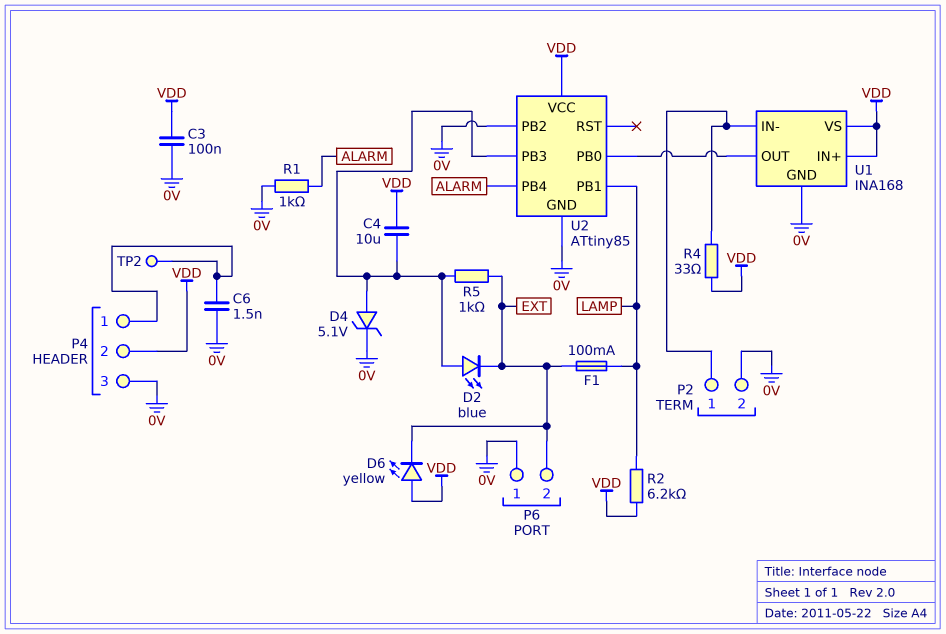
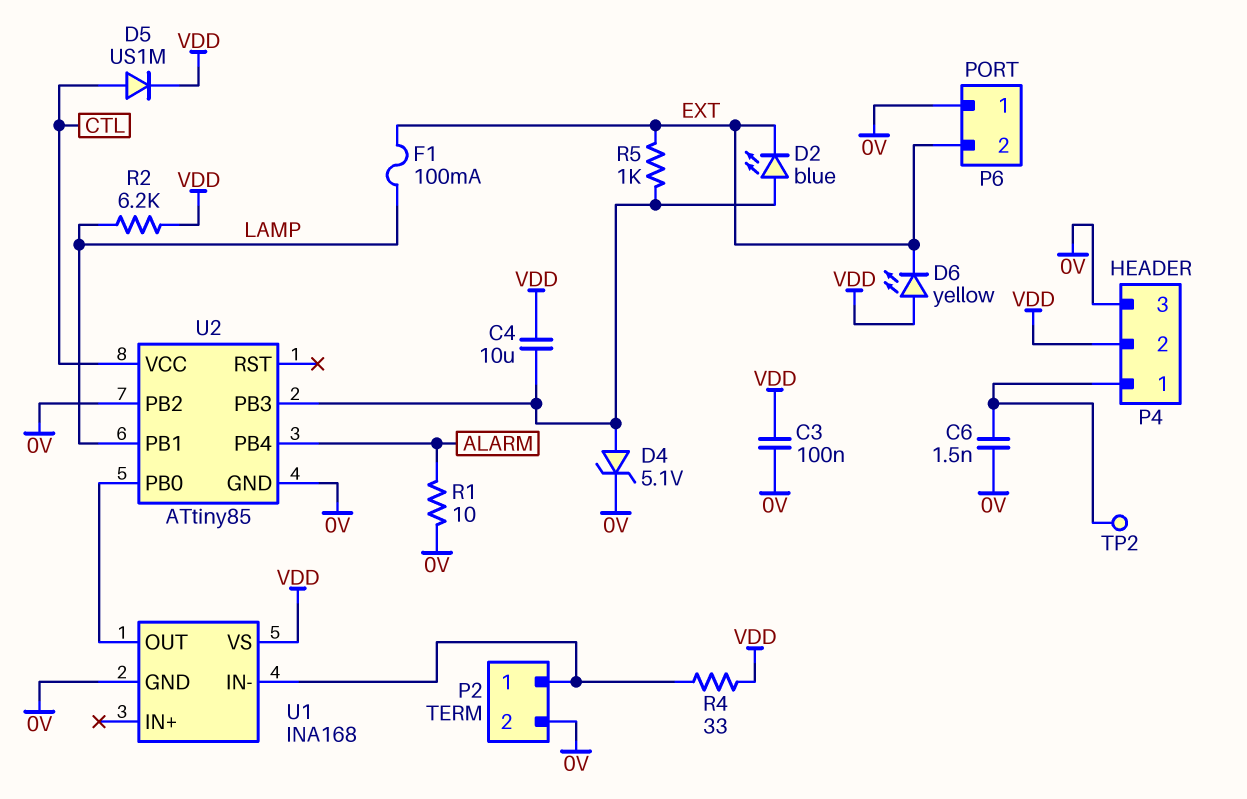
D5: none -> diode US1M (A CTL, K VDD)
R1: 1k (0V, ALARM) -> 10 (0V, ALARM)
U1 pin IN+: VDD -> none
U2 pin VCC: VDD -> CTL

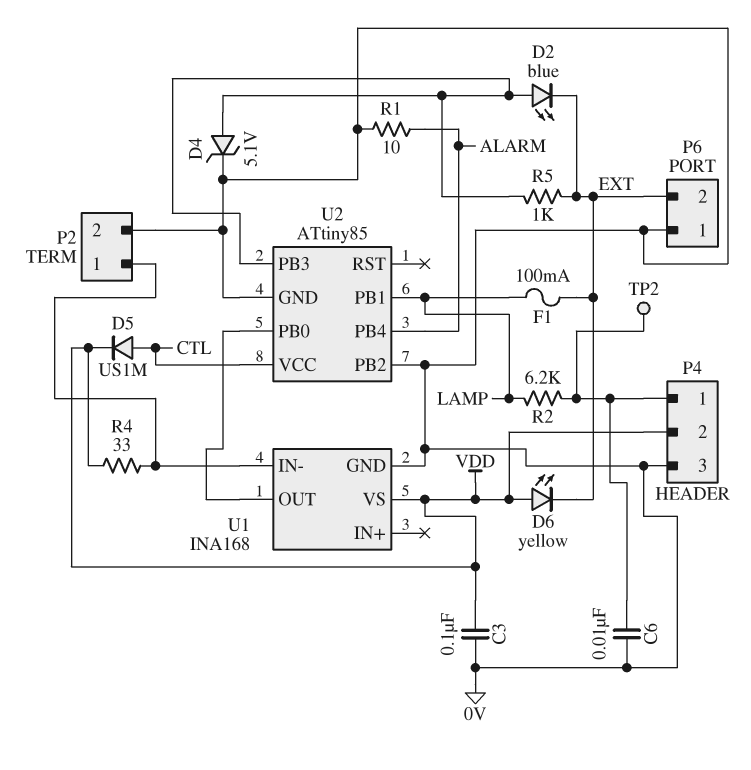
C4: 10uF (U2/PB3, VDD) -> none
C6: 1.5nF (0V, P4/1) -> 10nF (0V, P4/1)
R2: 6.2k (LAMP, VDD) -> 6.2k (LAMP, P4/1)

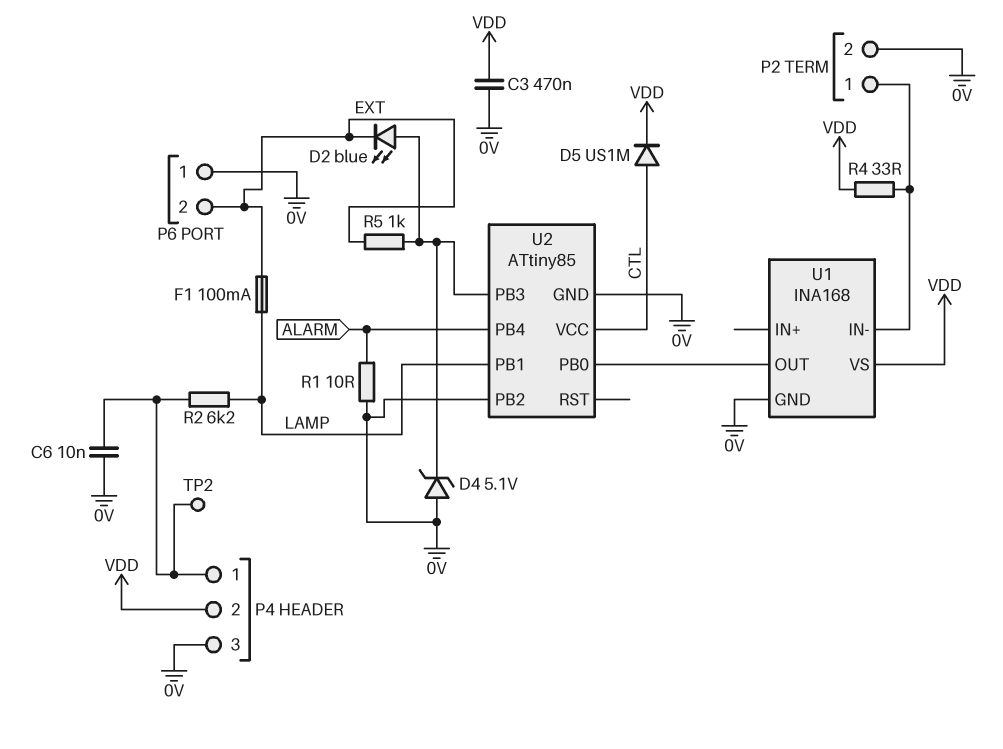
C3: 100nF (0V, VDD) -> 470nF (0V, VDD)
D4: zener 5.1V (A U2/PB3, K 0V) -> zener 5.1V (A 0V, K U2/PB3)
D6: LED yellow (A VDD, K EXT) -> none

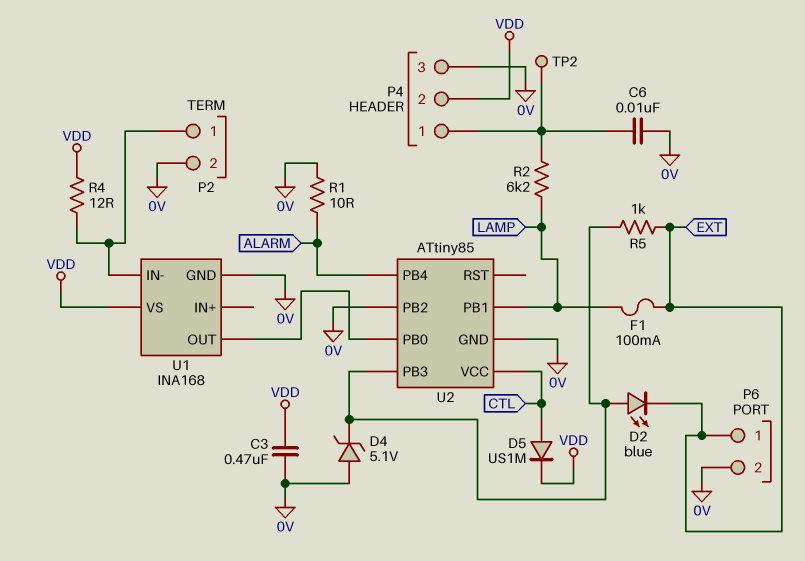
P6 pin 1: 0V -> EXT
P6 pin 2: EXT -> 0V
R4: 33 (P2/1, VDD) -> 12 (P2/1, VDD)

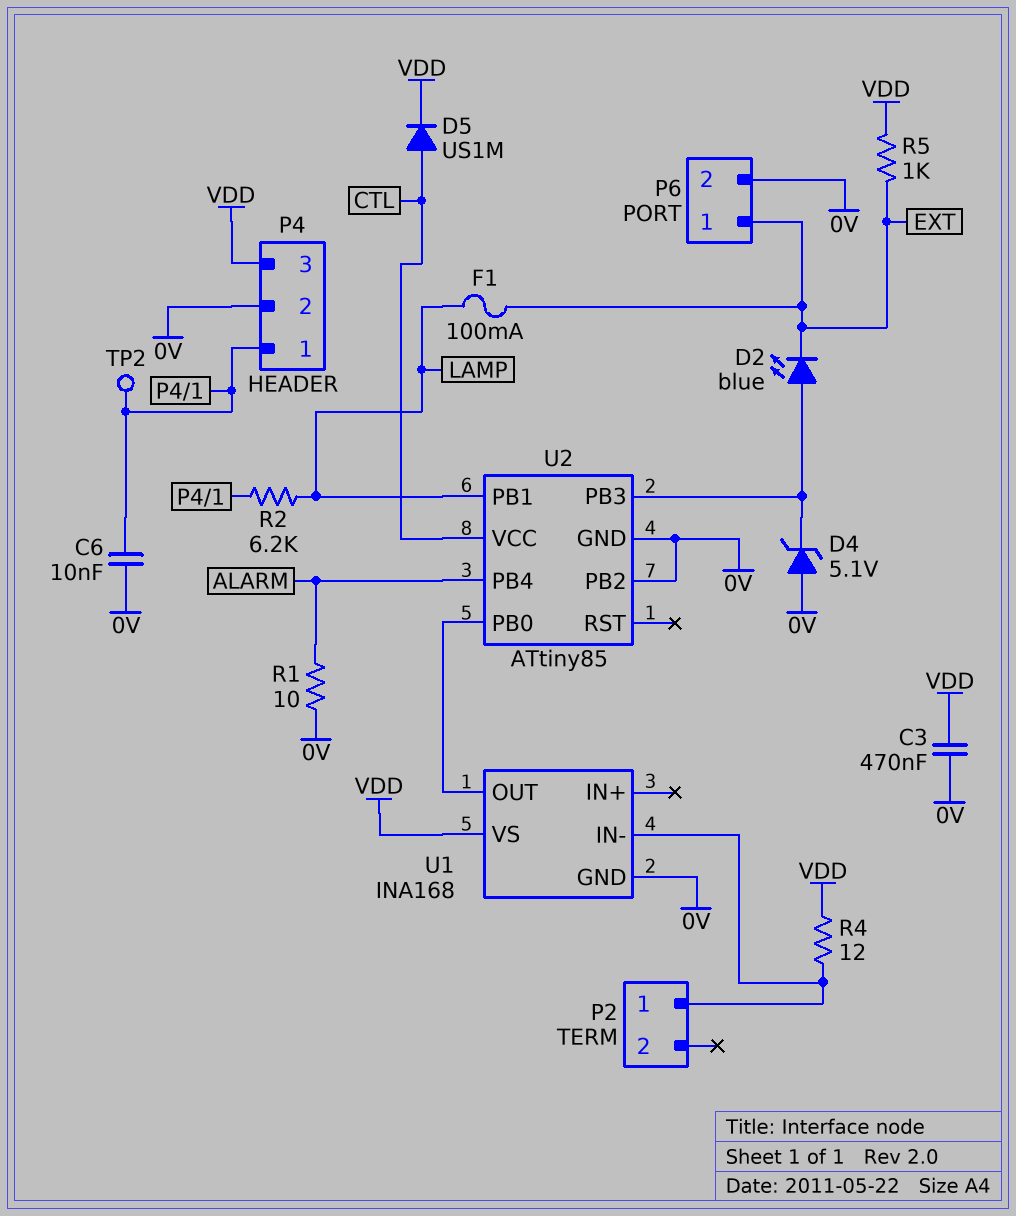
P2 pin 2: 0V -> none
P4 pin 2: VDD -> 0V
P4 pin 3: 0V -> VDD
R5: 1k (EXT, U2/PB3) -> 1k (EXT, VDD)

